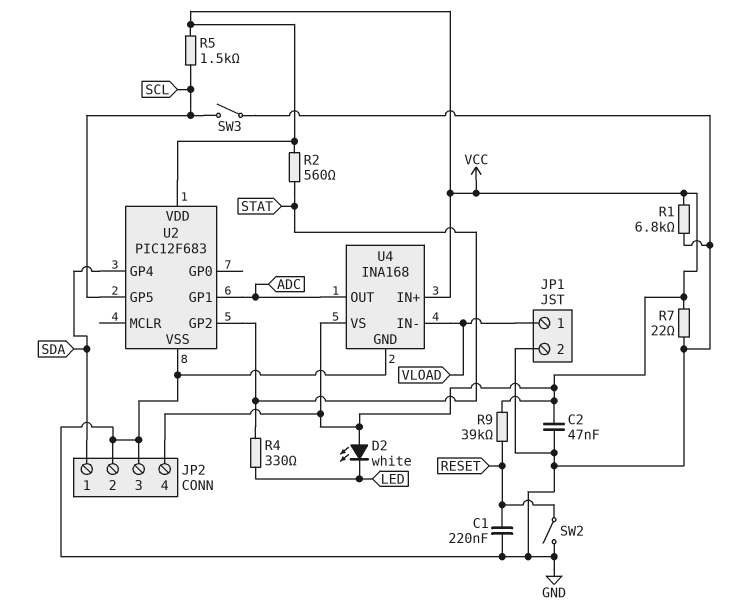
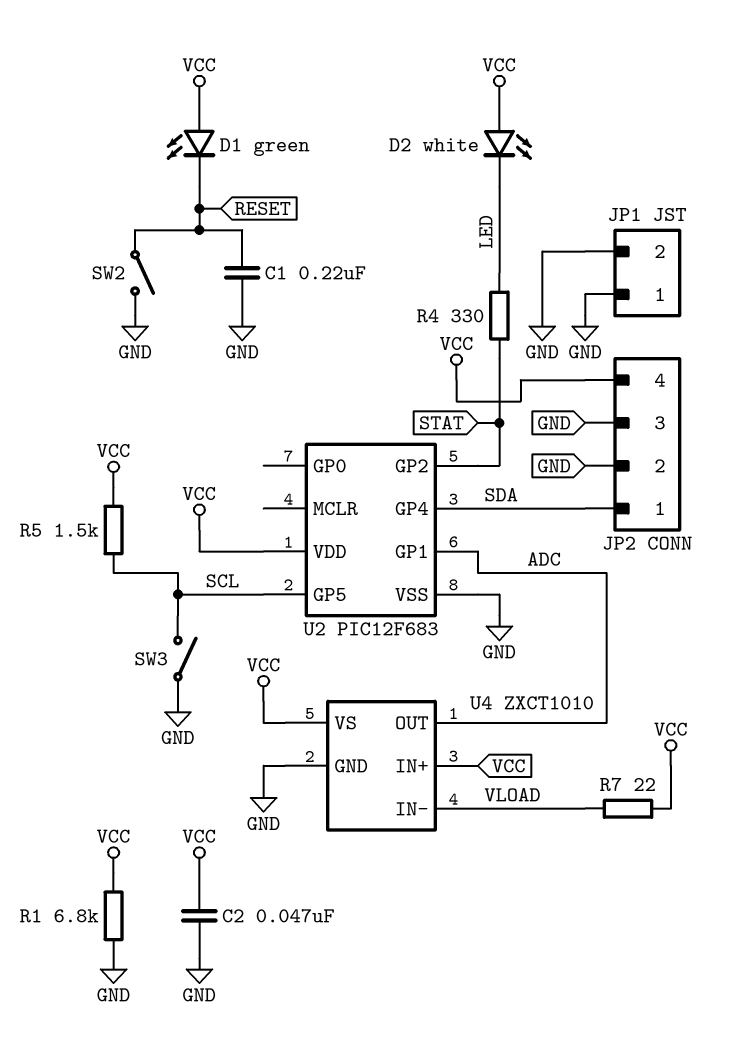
D1: none -> LED green (A VCC, K RESET)
JP1 pin 1: VLOAD -> GND
R2: 560 (STAT, VCC) -> none
R7: 22 (GND, VCC) -> 22 (VCC, VLOAD)
R9: 39k (RESET, VCC) -> none
U4: INA168 -> ZXCT1010

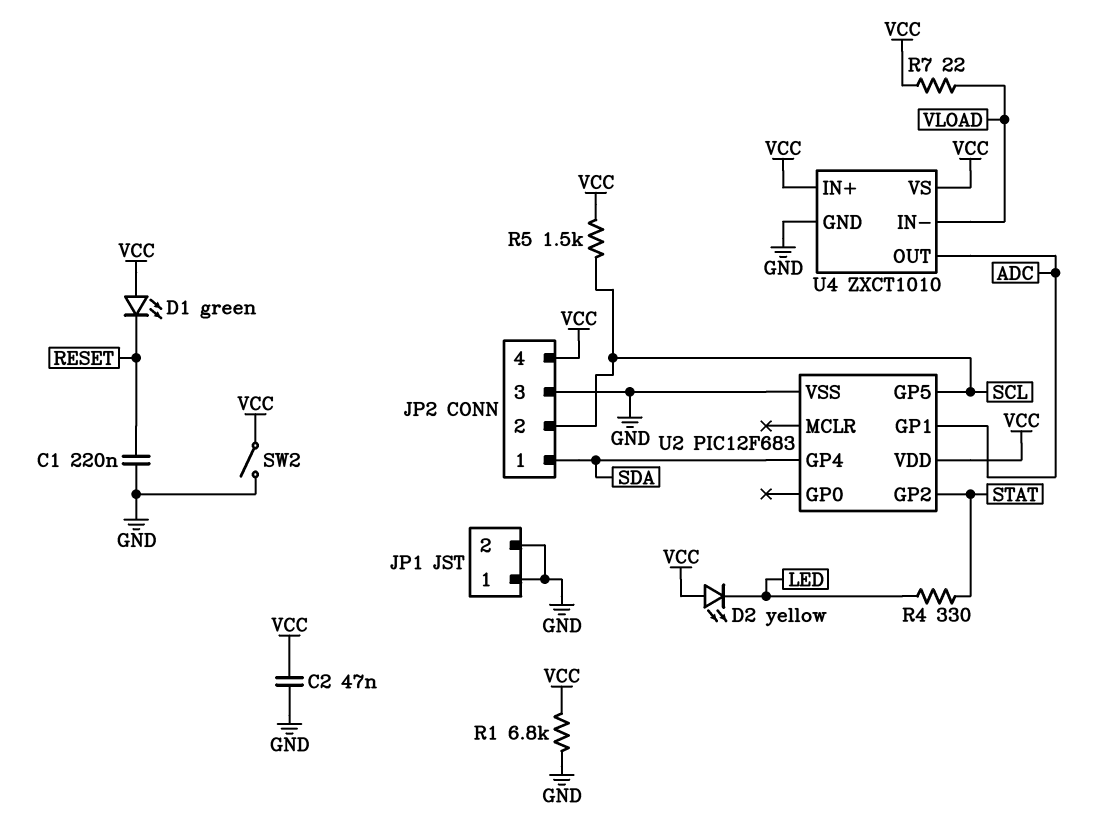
D2: LED white (A VCC, K LED) -> LED yellow (A VCC, K LED)
JP2 pin 2: GND -> SCL
SW2: switch (GND, RESET) -> switch (GND, VCC)
SW3: switch (GND, SCL) -> none

